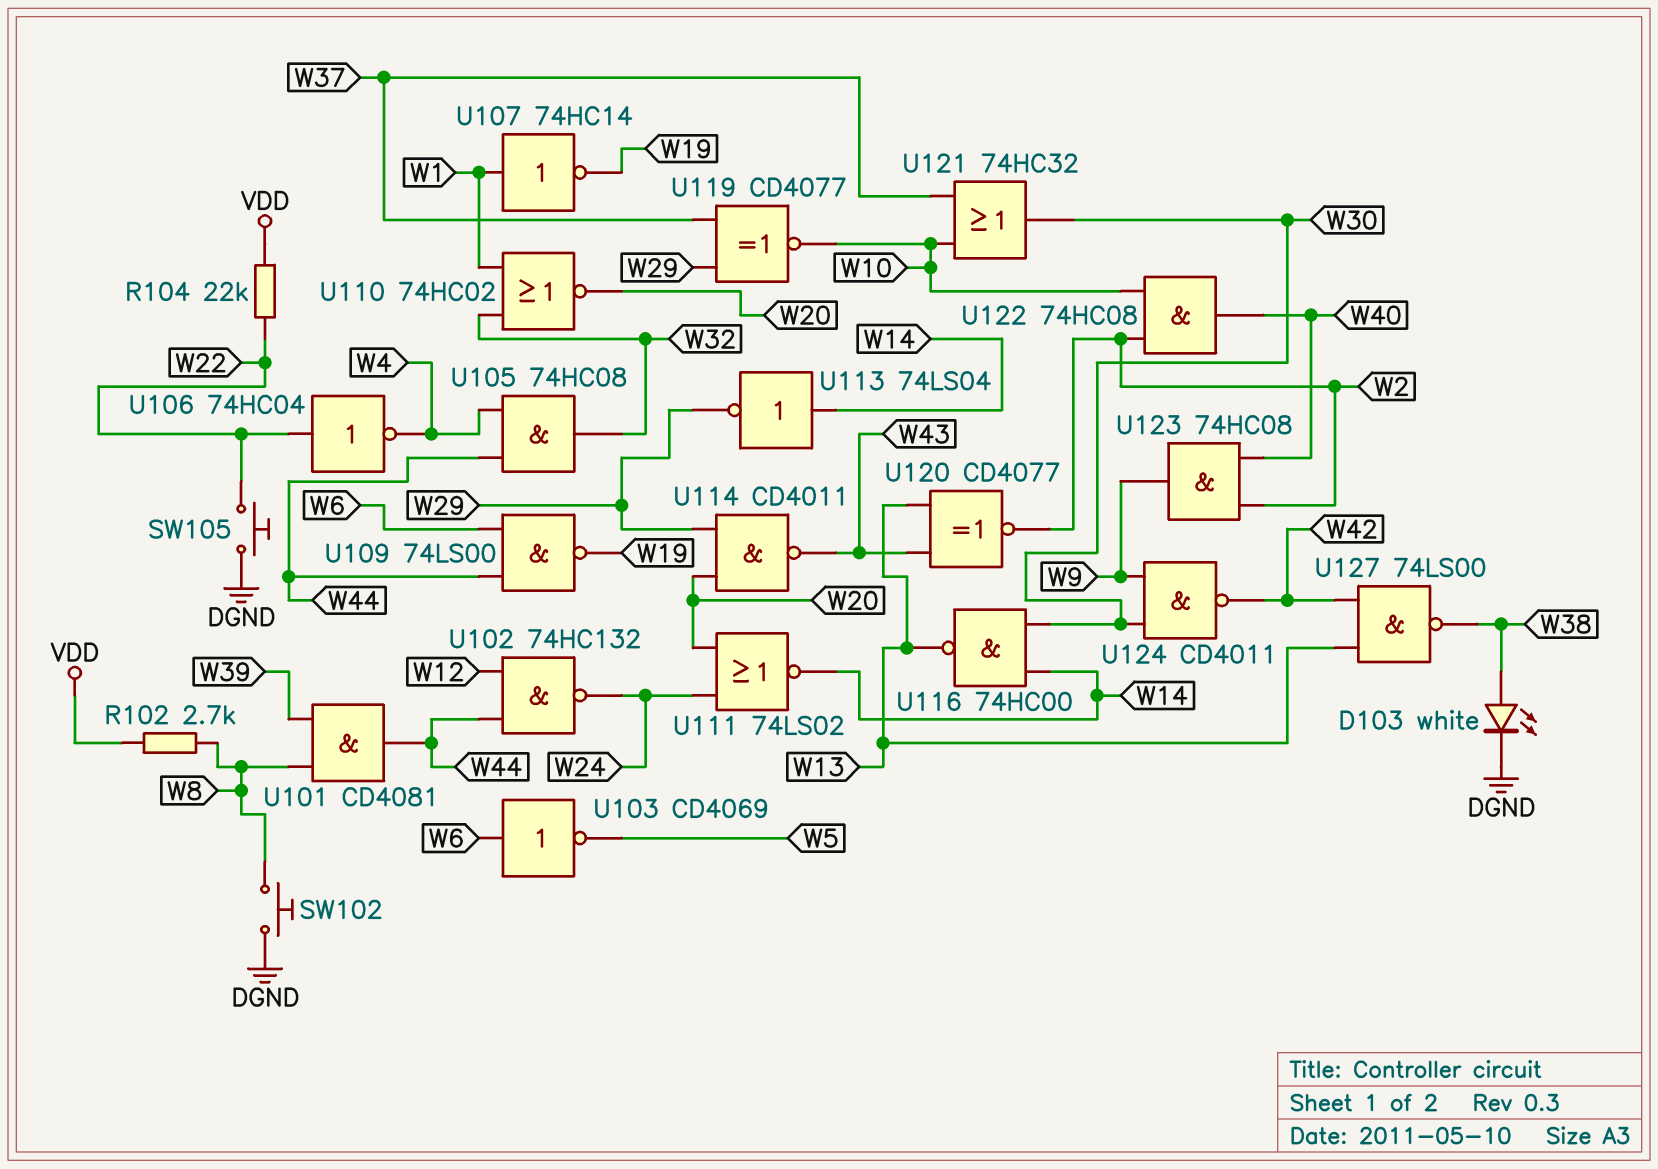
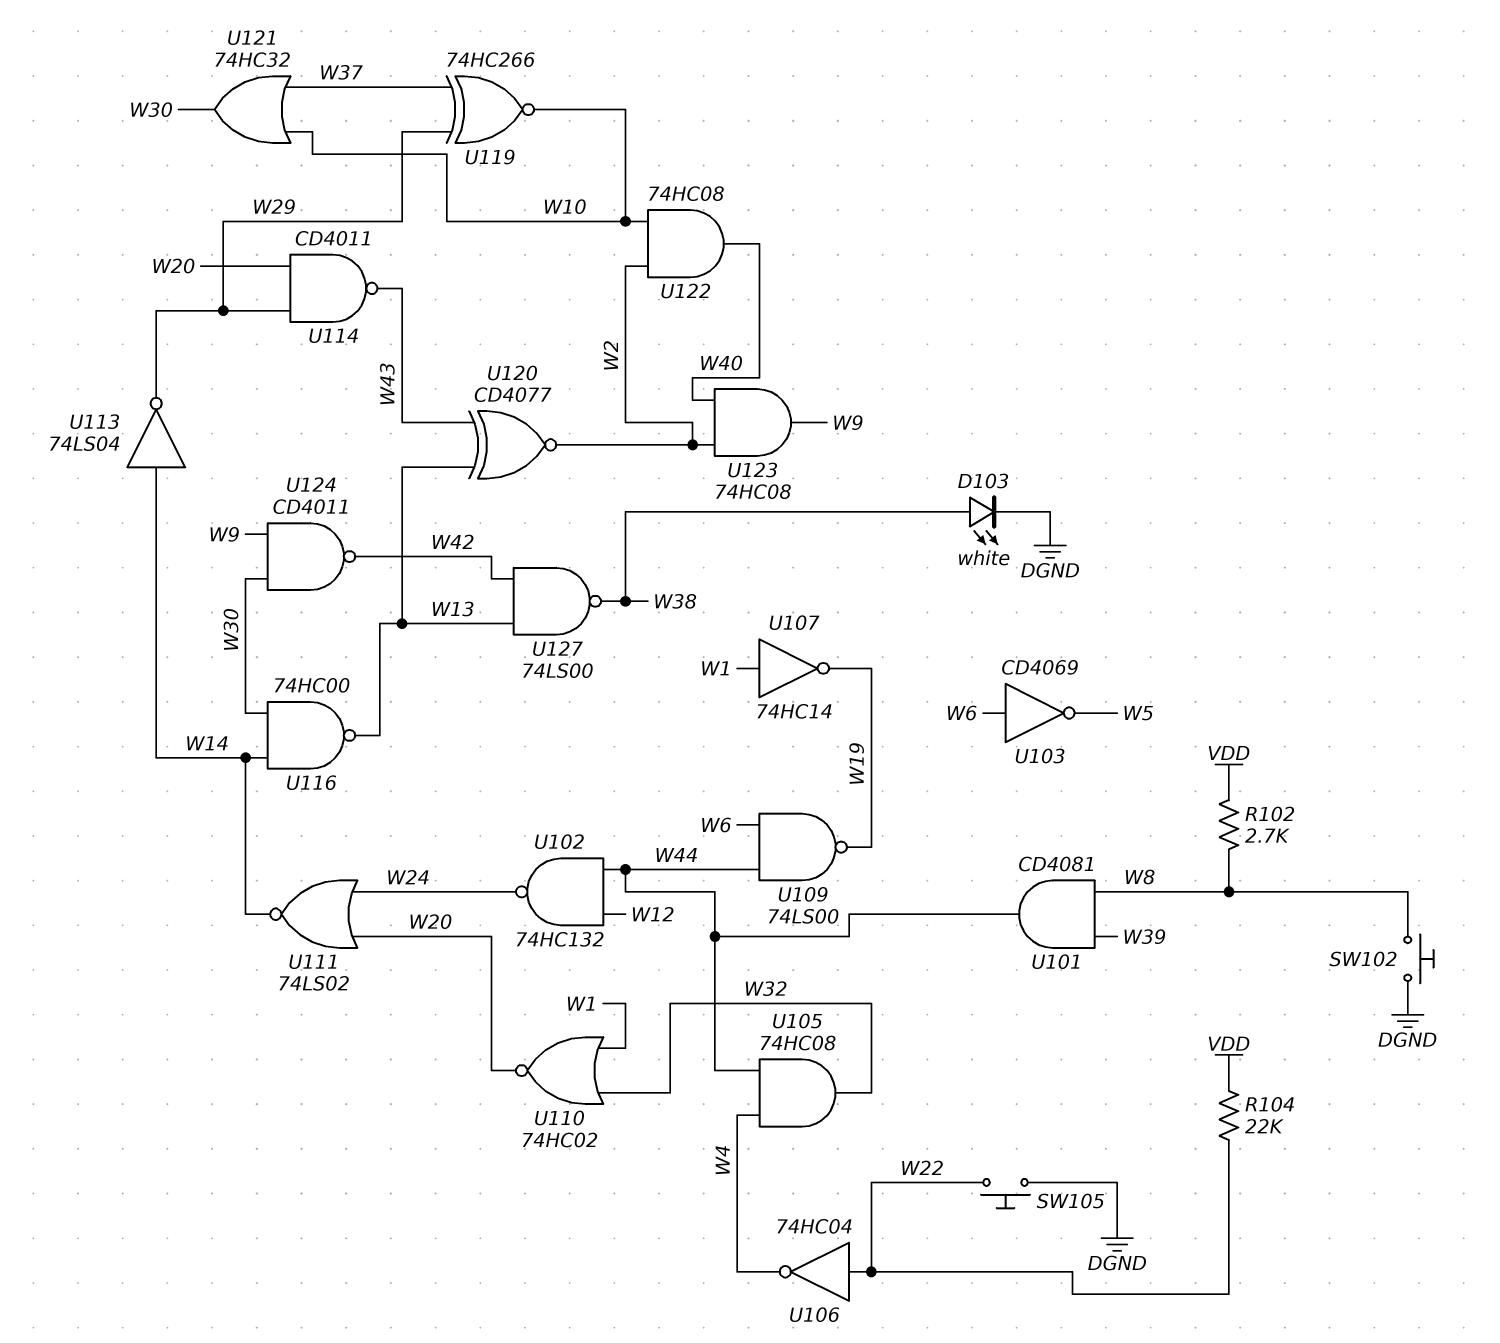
U119: XNOR CD4077 (in W29, in W37, out W10) -> XNOR 74HC266 (in W29, in W37, out W10)

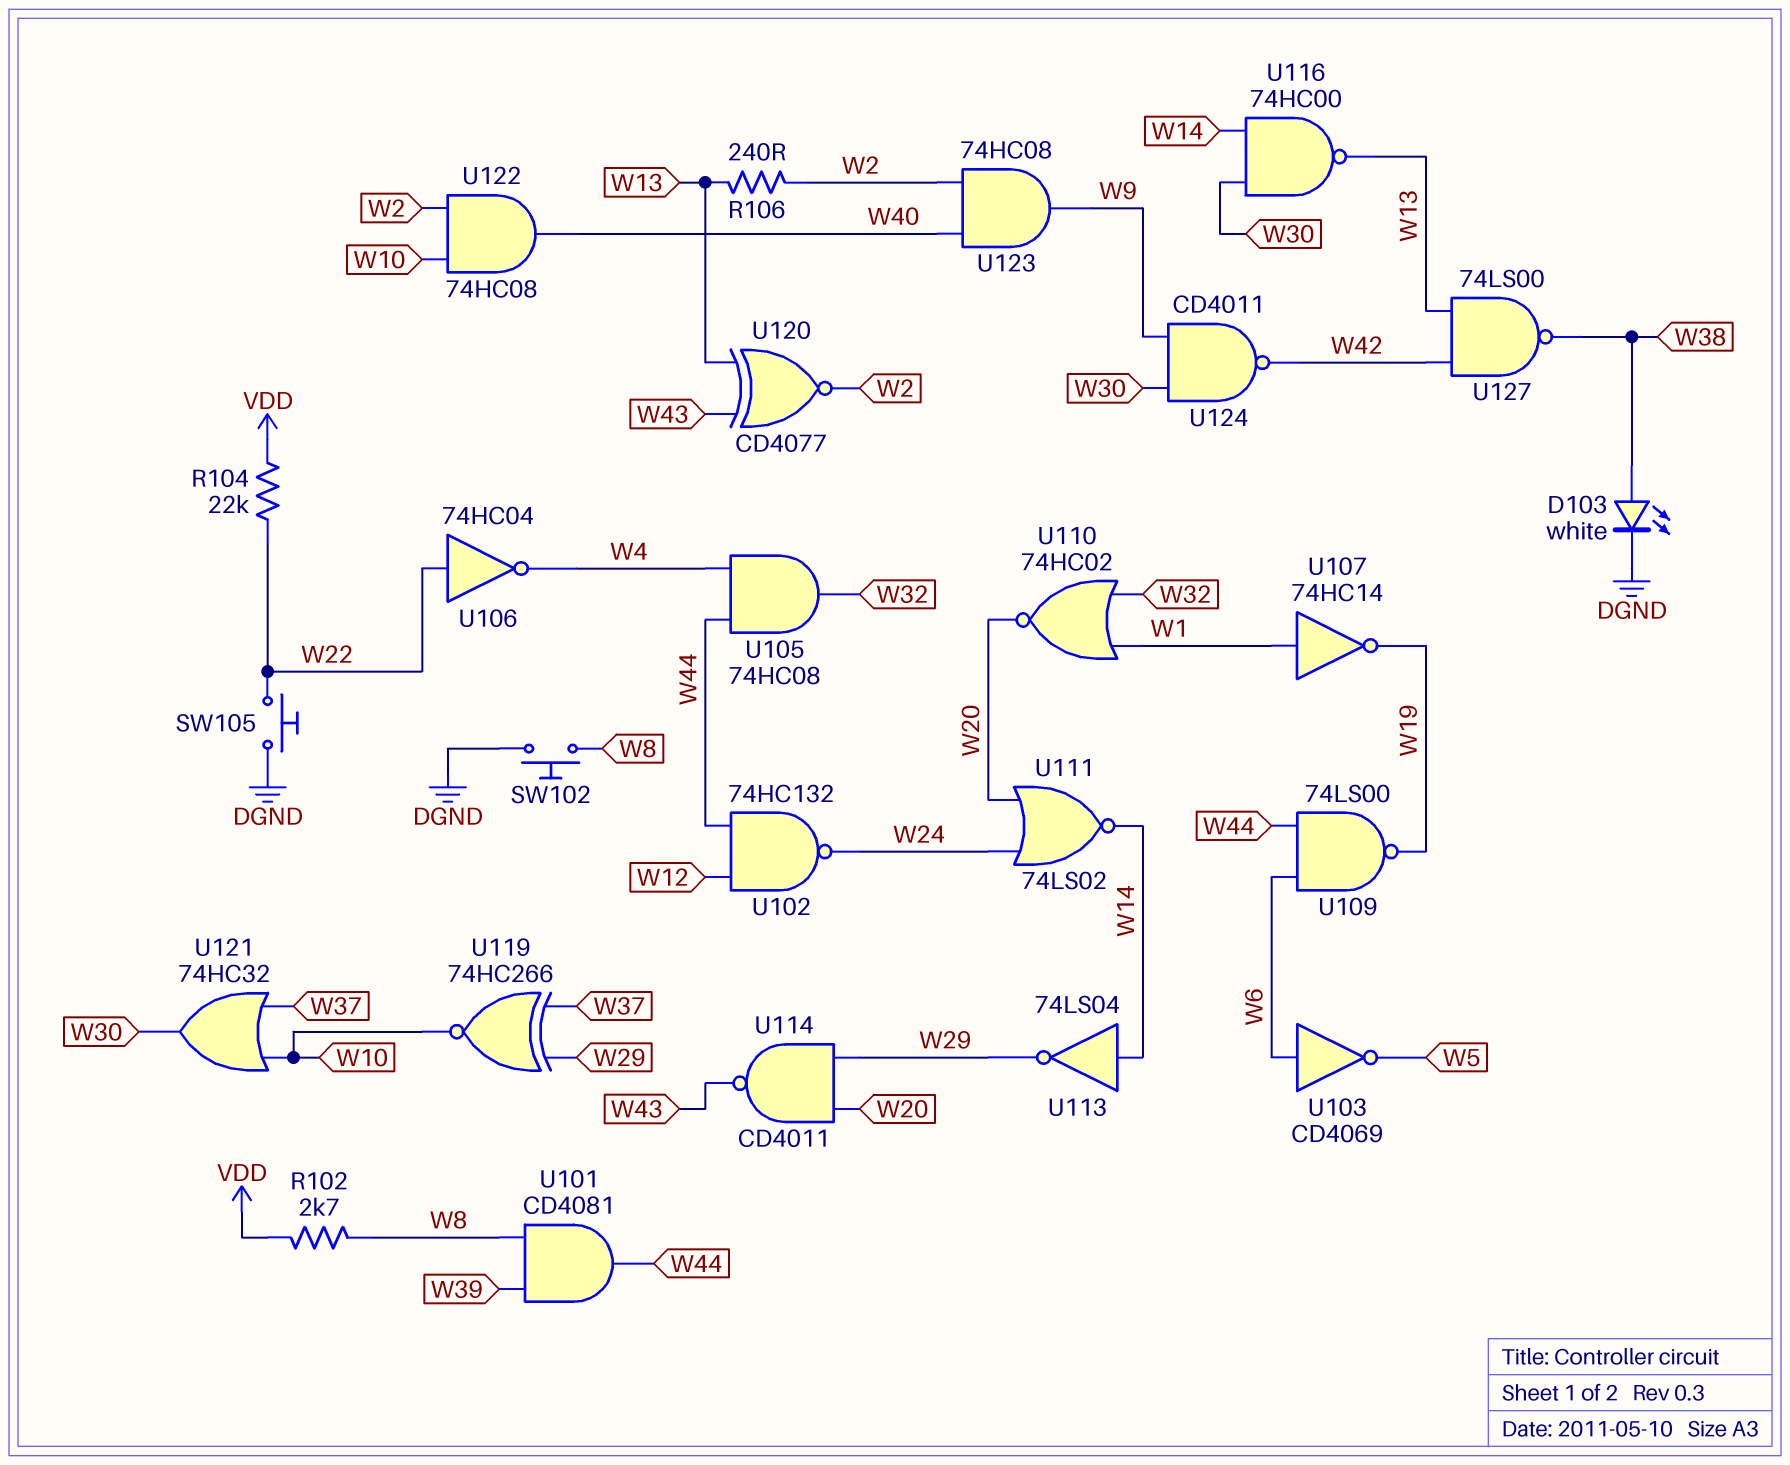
R106: none -> 240 (W2, W13)

